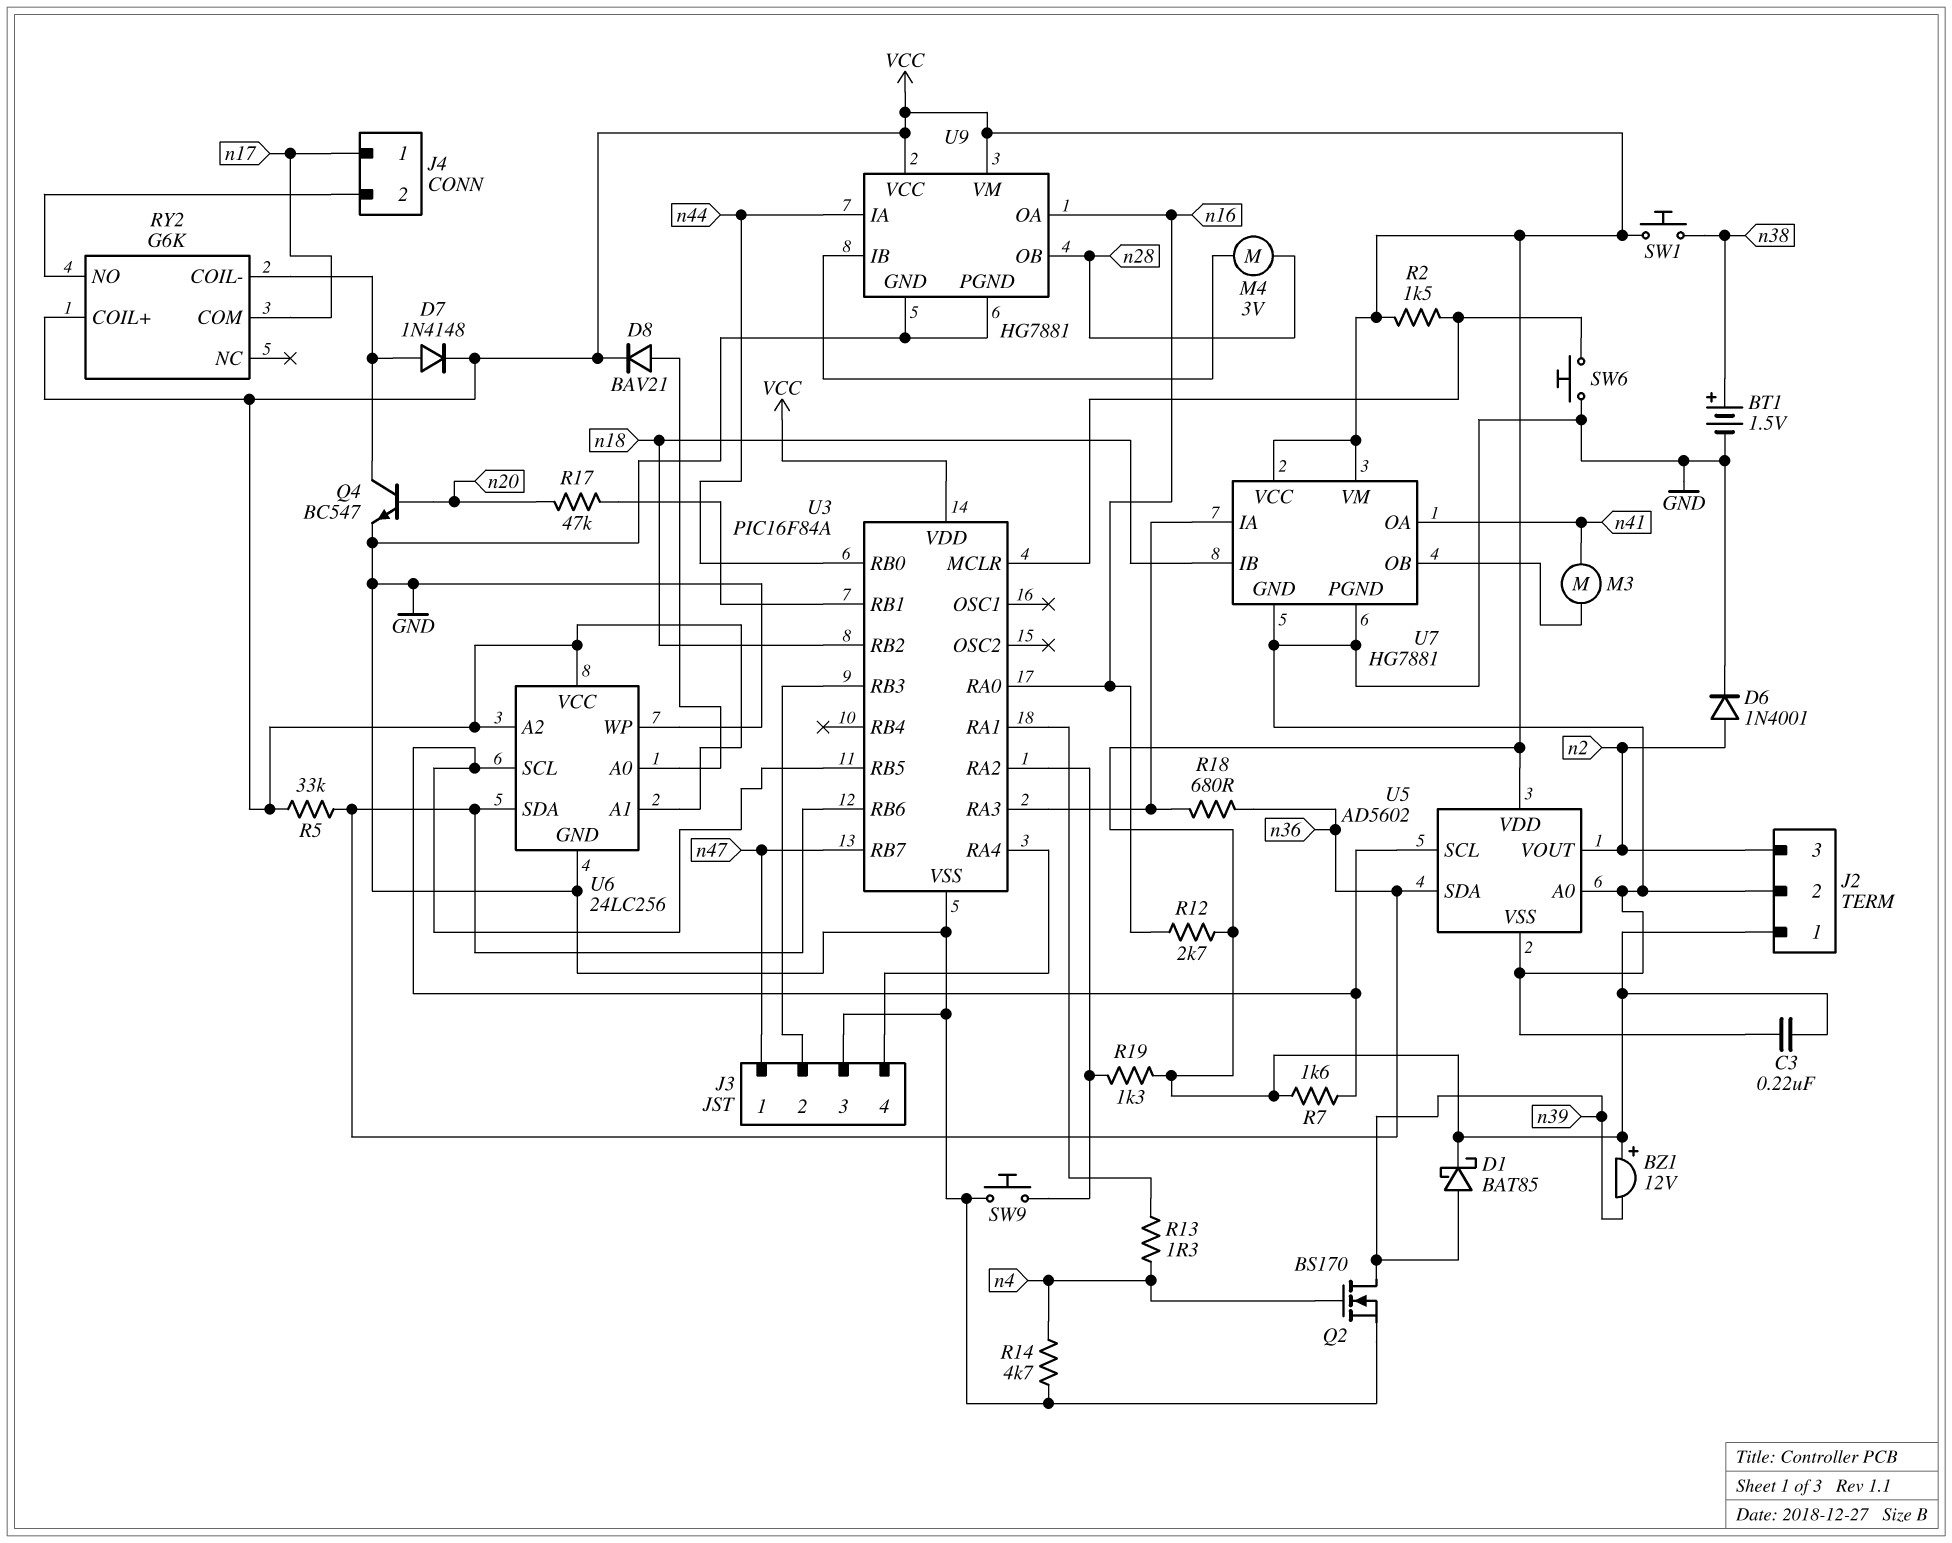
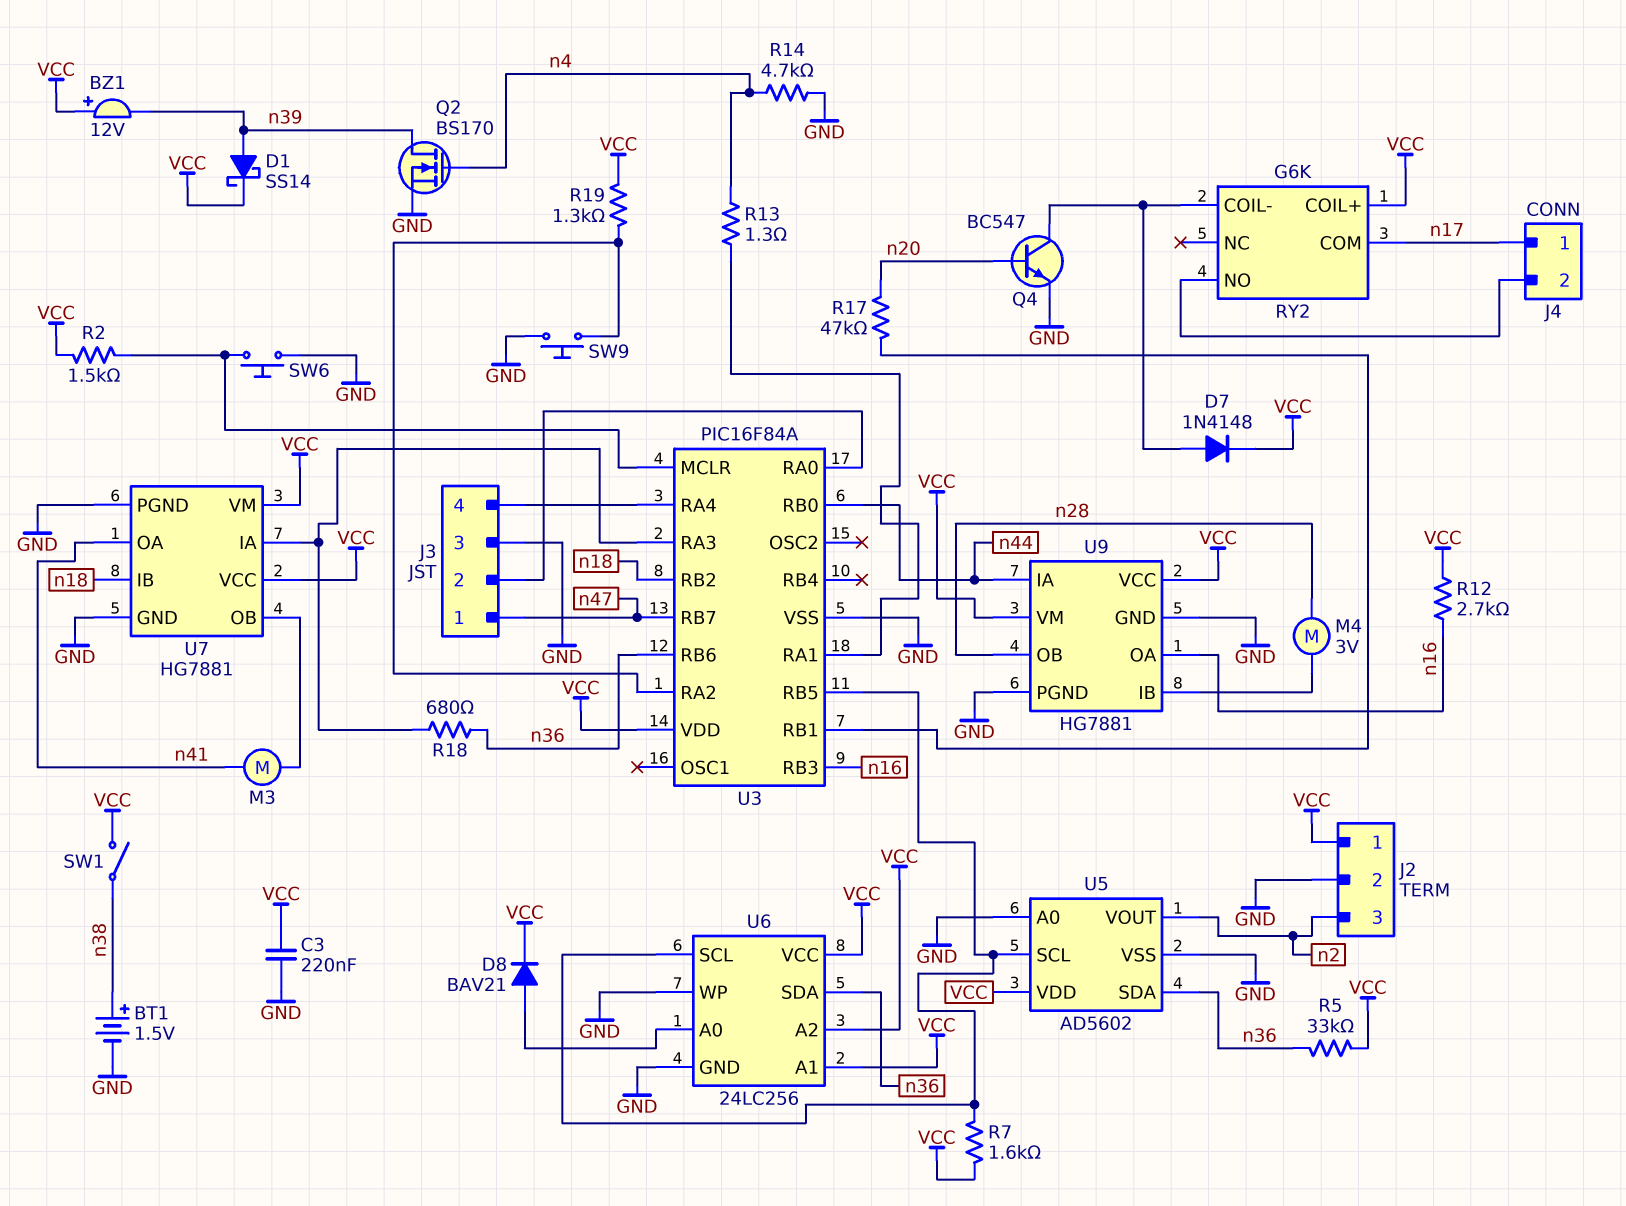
D1: schottky BAT85 (A n39, K VCC) -> schottky SS14 (A n39, K VCC)
D6: diode 1N4001 (A n2, K GND) -> none
SW1: button (VCC, n38) -> switch (VCC, n38)
U3 pin RA0: n16 -> J3/2
U3 pin RB3: J3/2 -> n16

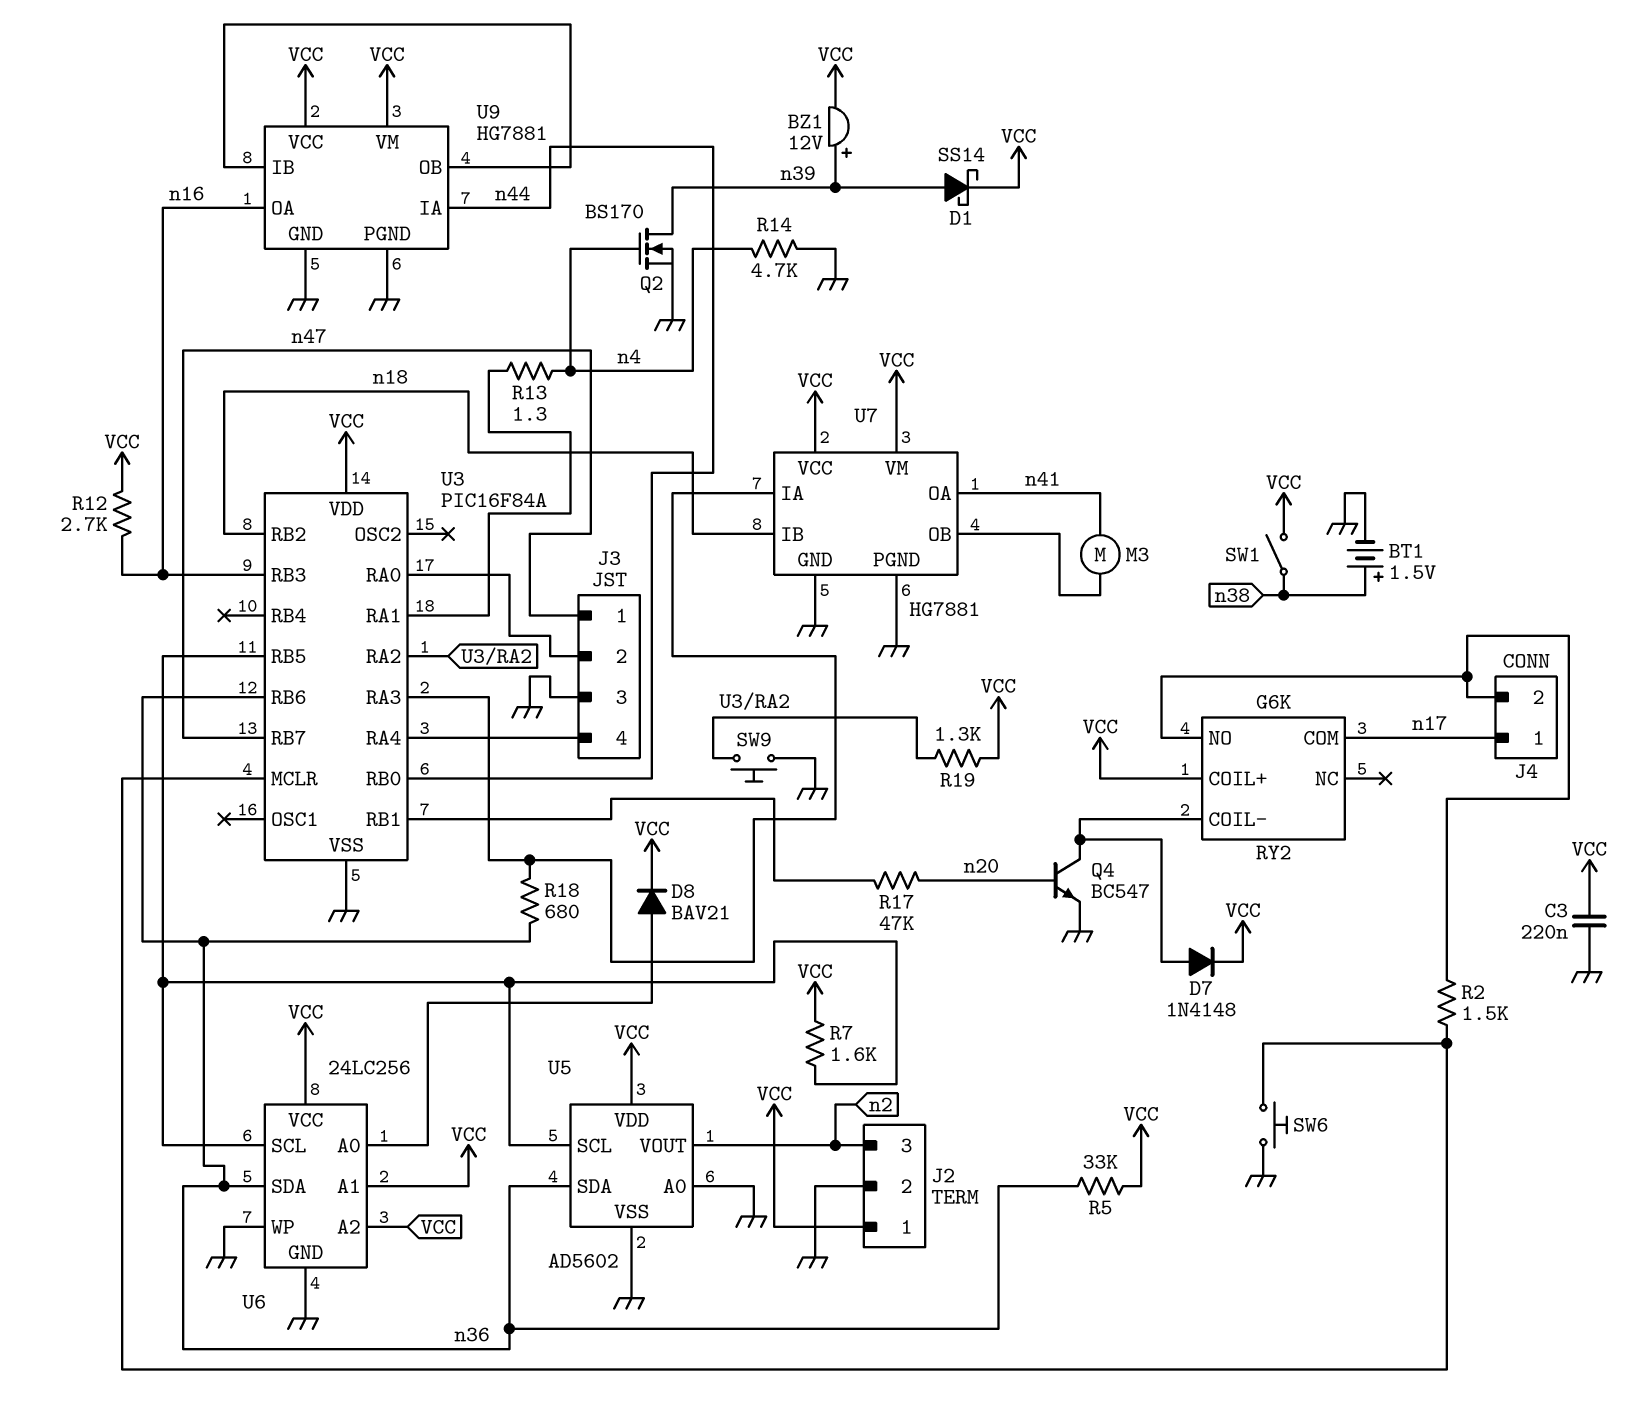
BZ1: buzzer 12V (plus VCC, minus n39) -> buzzer 12V (plus n39, minus VCC)
M4: motor 3V (U9/IB, n28) -> none
R2: 1.5k (U3/MCLR, VCC) -> 1.5k (J4/2, U3/MCLR)
U9 pin OB: n28 -> U9/IB

